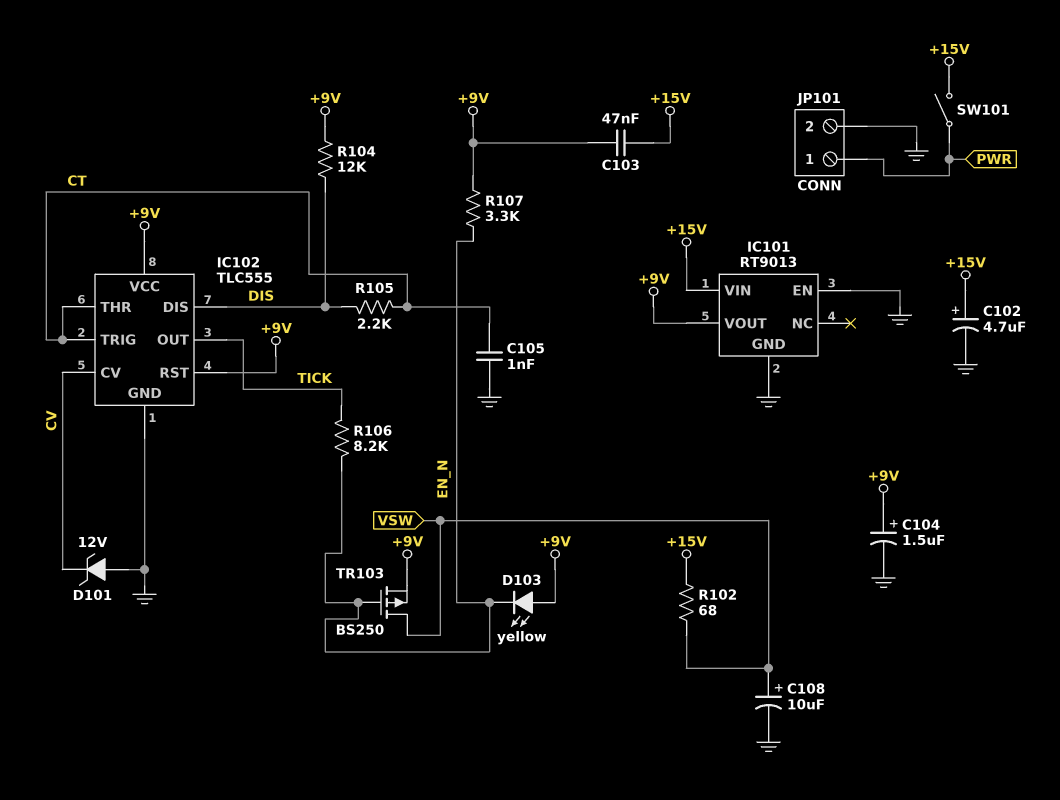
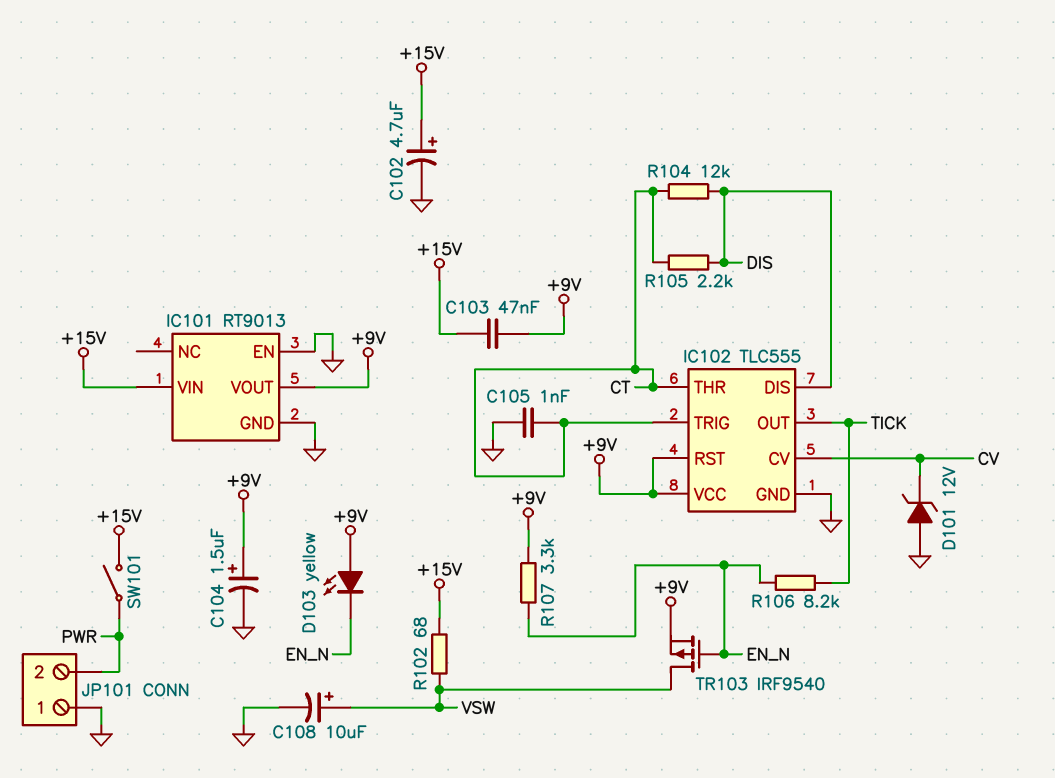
JP101 pin 1: PWR -> GND
JP101 pin 2: GND -> PWR
R104: 12k (+9V, DIS) -> 12k (CT, DIS)
TR103: PMOS BS250 (G EN_N, D VSW, S +9V) -> PMOS IRF9540 (G EN_N, D VSW, S +9V)

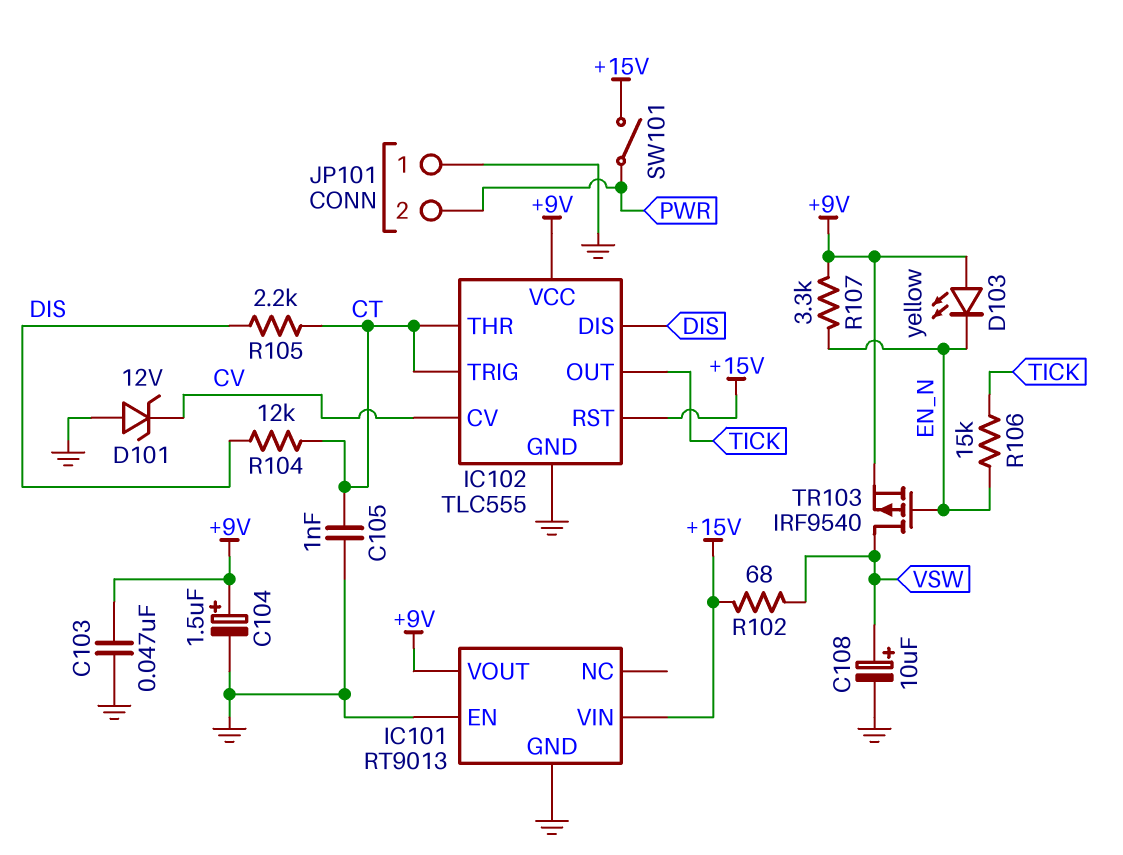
C102: 4.7uF (plus +15V, minus GND) -> none
C103: 47nF (+9V, +15V) -> 47nF (+9V, GND)
IC102 pin RST: +9V -> +15V
R106: 8.2k (EN_N, TICK) -> 15k (EN_N, TICK)

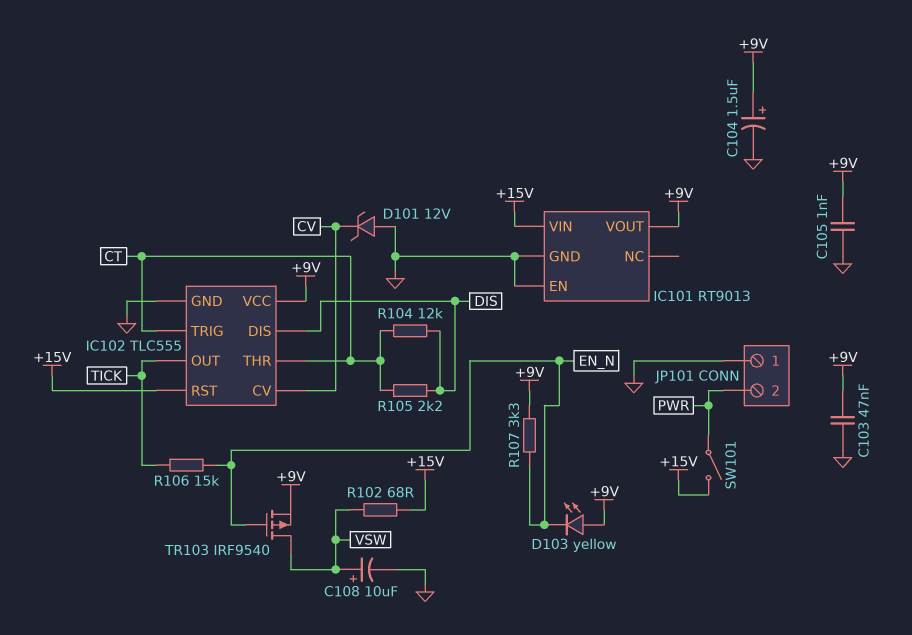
C105: 1nF (CT, GND) -> 1nF (+9V, GND)

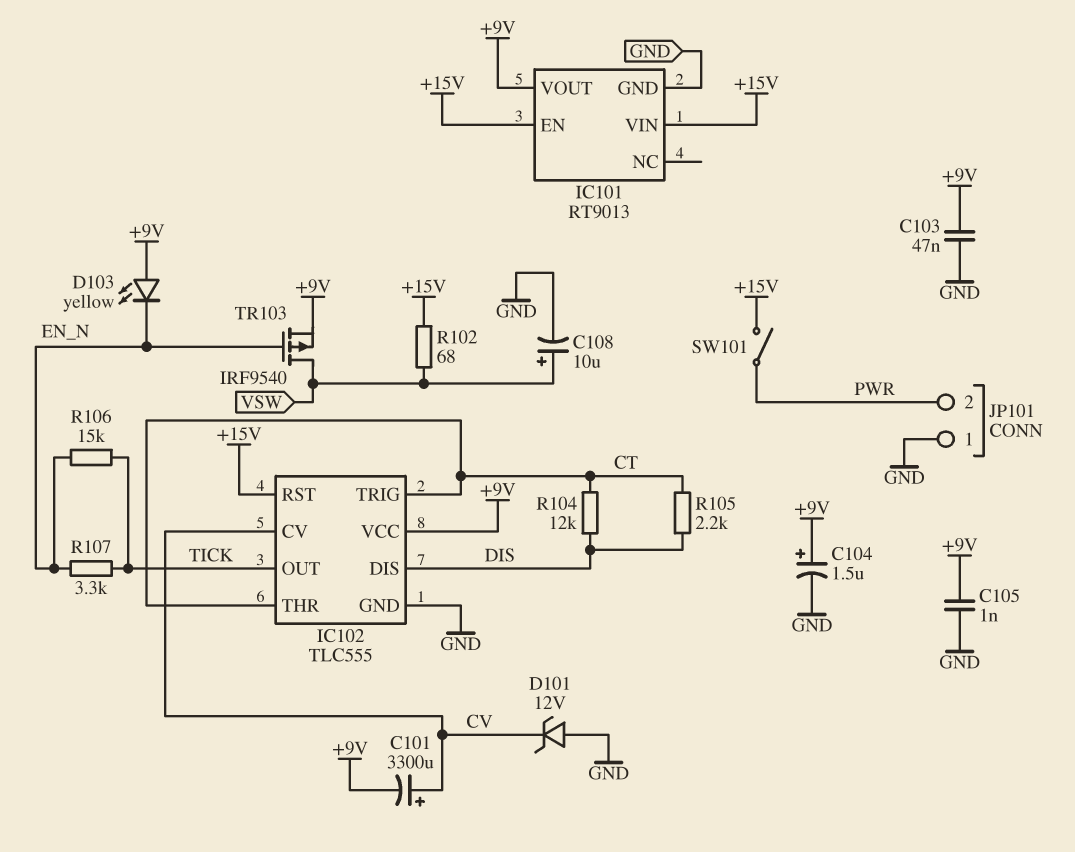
C101: none -> 3300uF (plus CV, minus +9V)
IC101 pin EN: GND -> +15V
R107: 3.3k (+9V, EN_N) -> 3.3k (EN_N, TICK)

